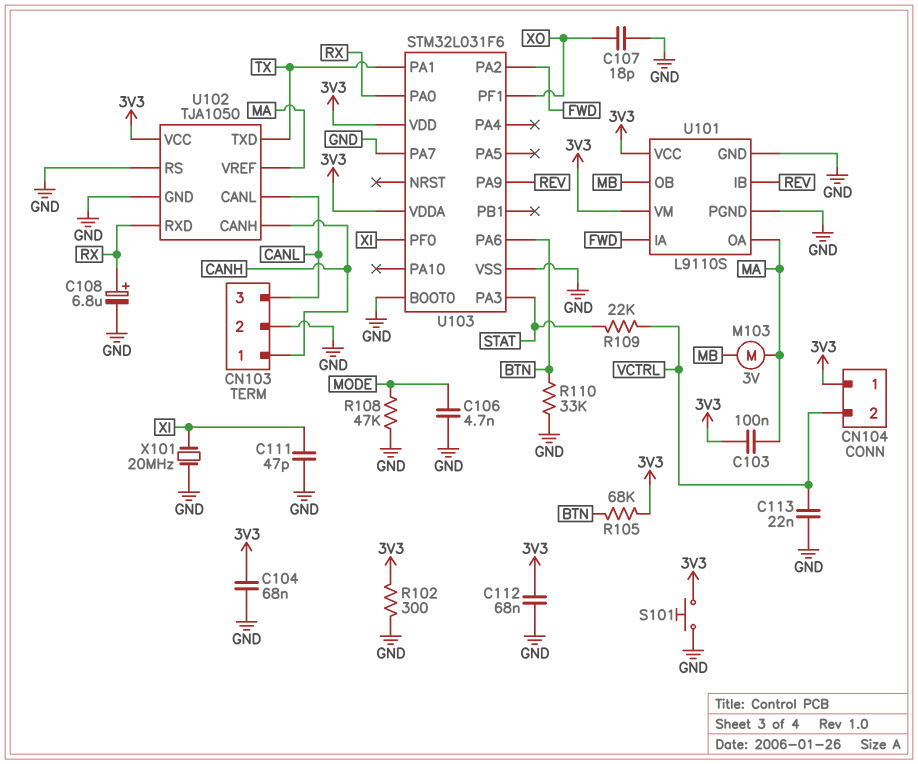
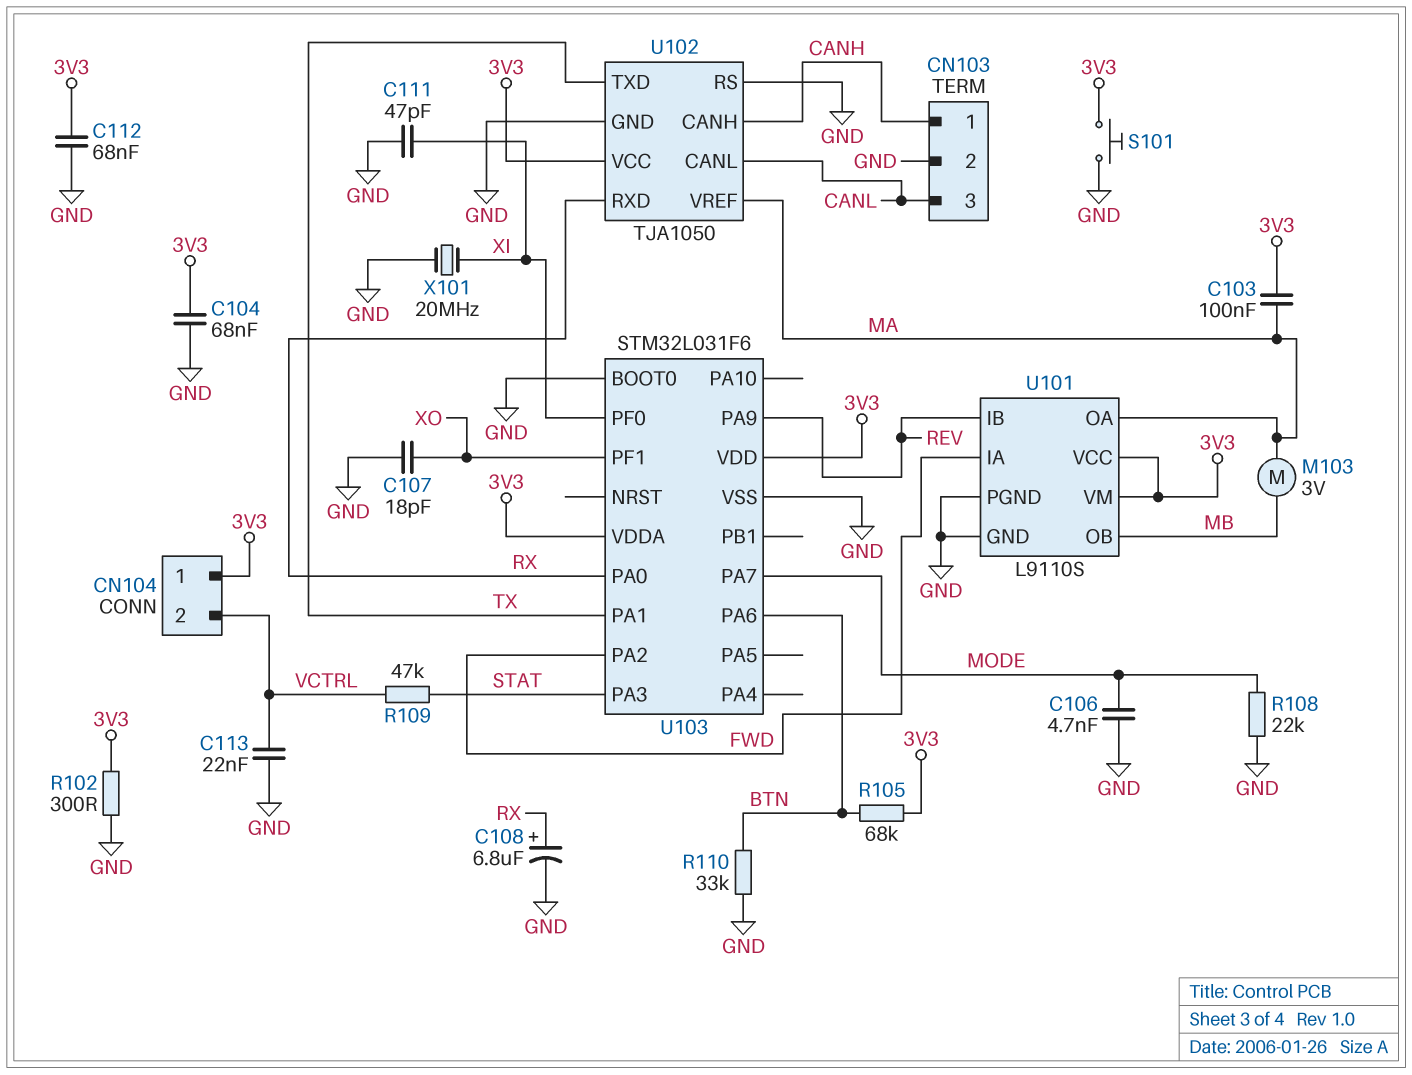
R108: 47k (GND, MODE) -> 22k (GND, MODE)
R109: 22k (STAT, VCTRL) -> 47k (STAT, VCTRL)
U103 pin PA7: GND -> MODE

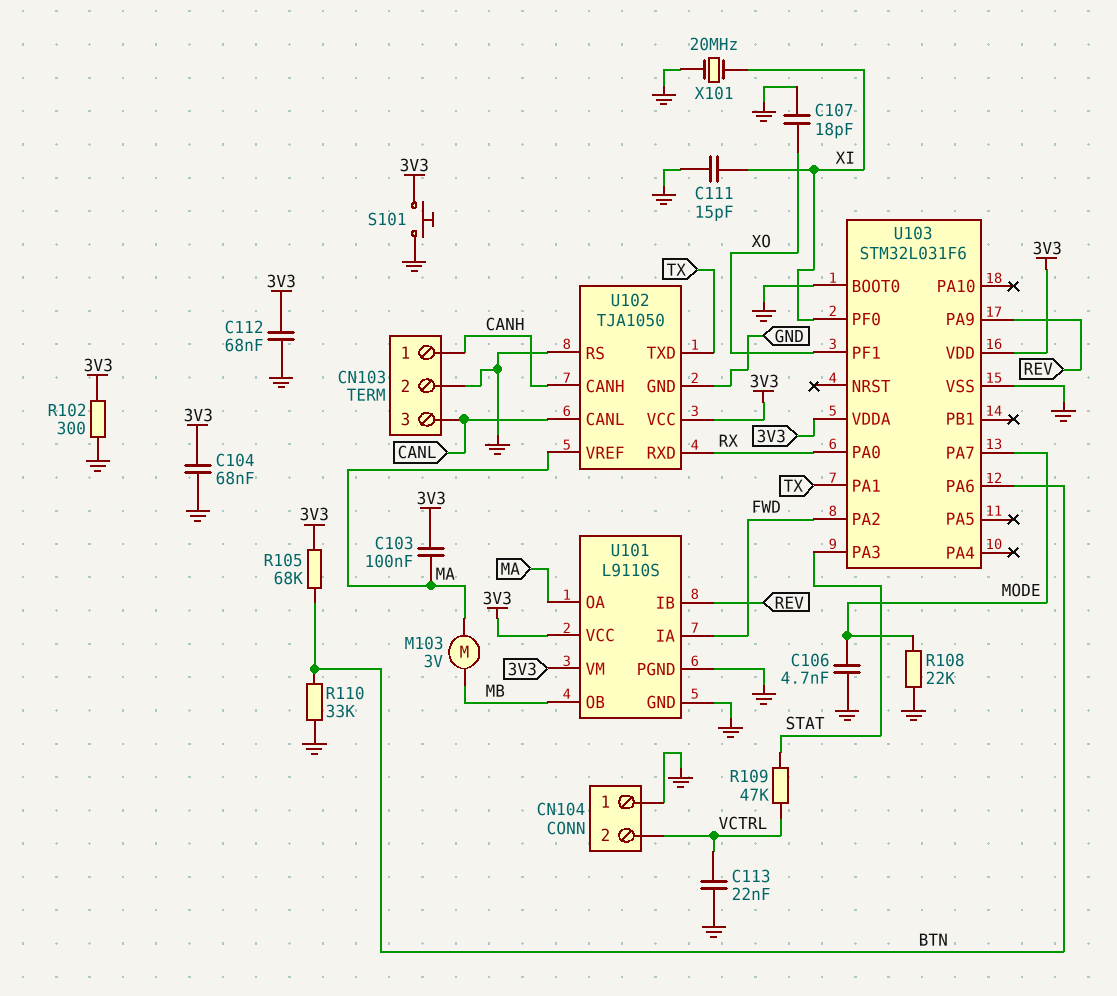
C108: 6.8uF (plus RX, minus GND) -> none
C111: 47pF (GND, XI) -> 15pF (GND, XI)
CN104 pin 1: 3V3 -> GND

